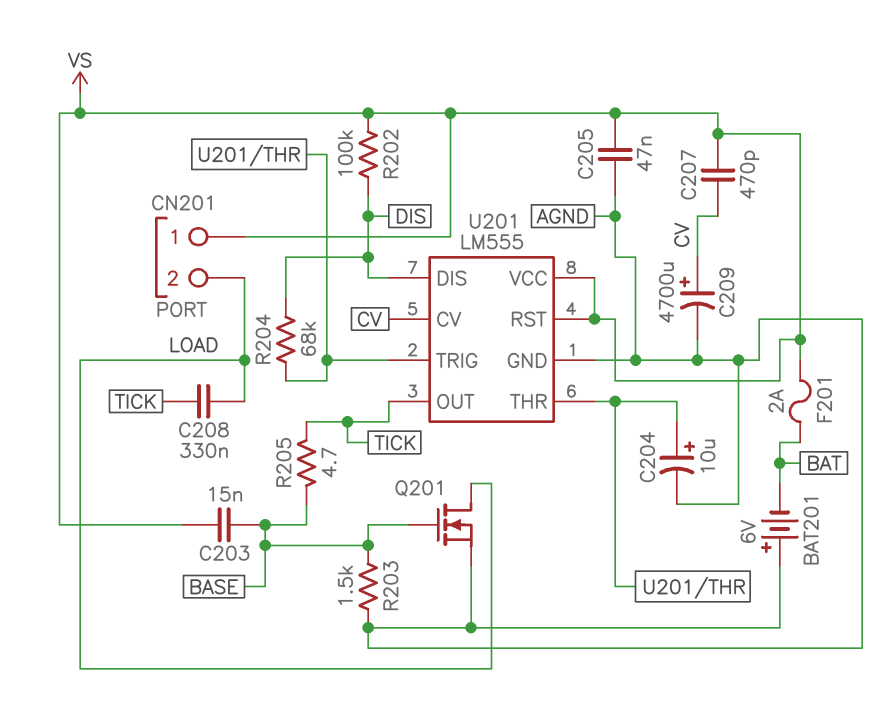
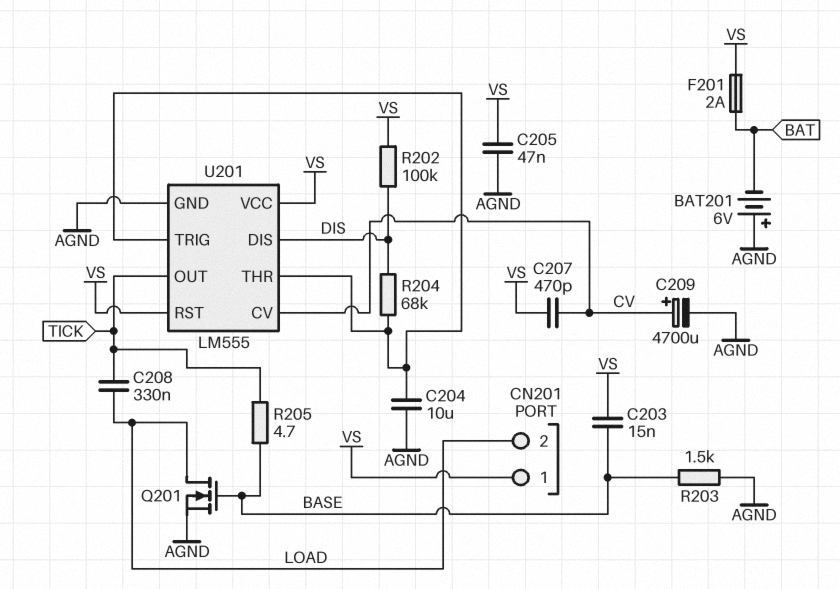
C204: 10uF (plus U201/THR, minus AGND) -> 10uF (AGND, U201/THR)

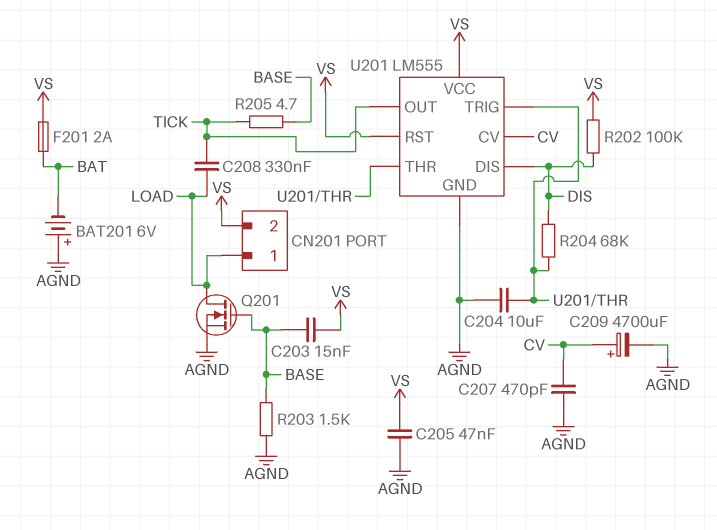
C207: 470pF (CV, VS) -> 470pF (AGND, CV)
CN201 pin 1: VS -> LOAD
CN201 pin 2: LOAD -> VS

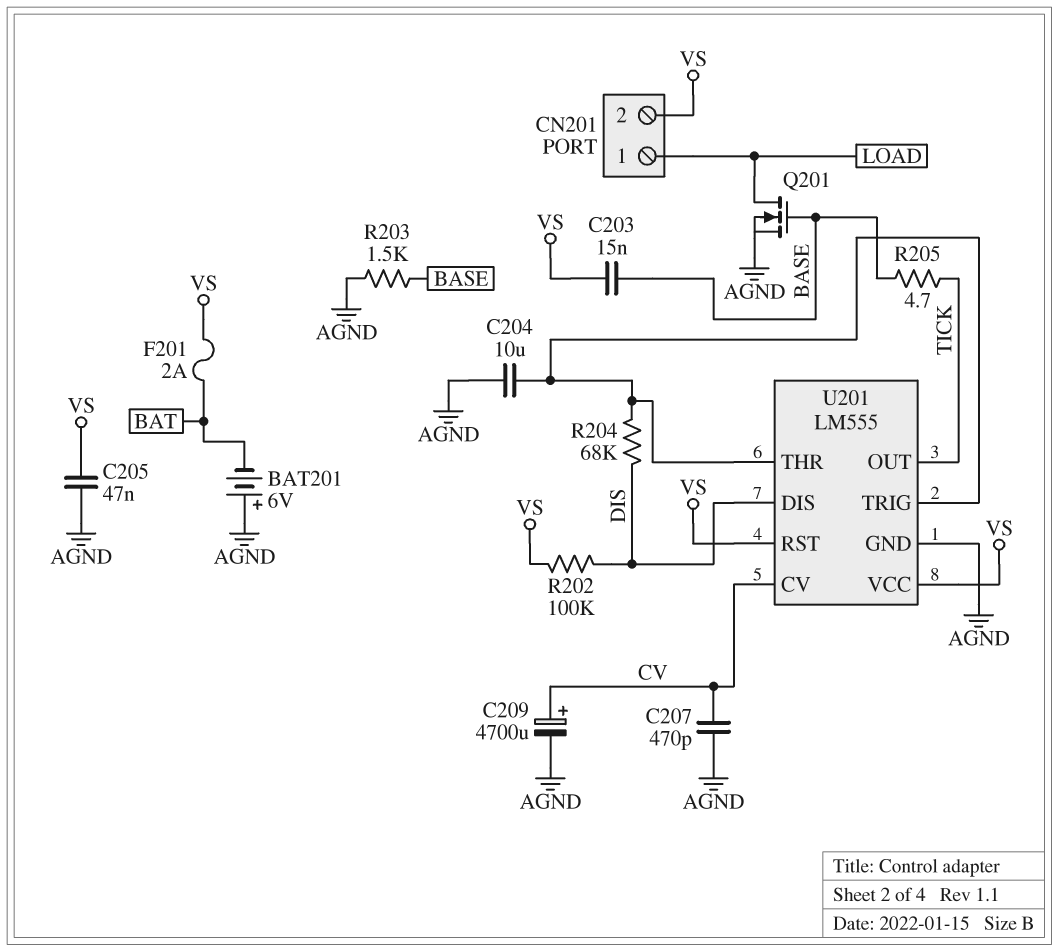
C208: 330nF (LOAD, TICK) -> none

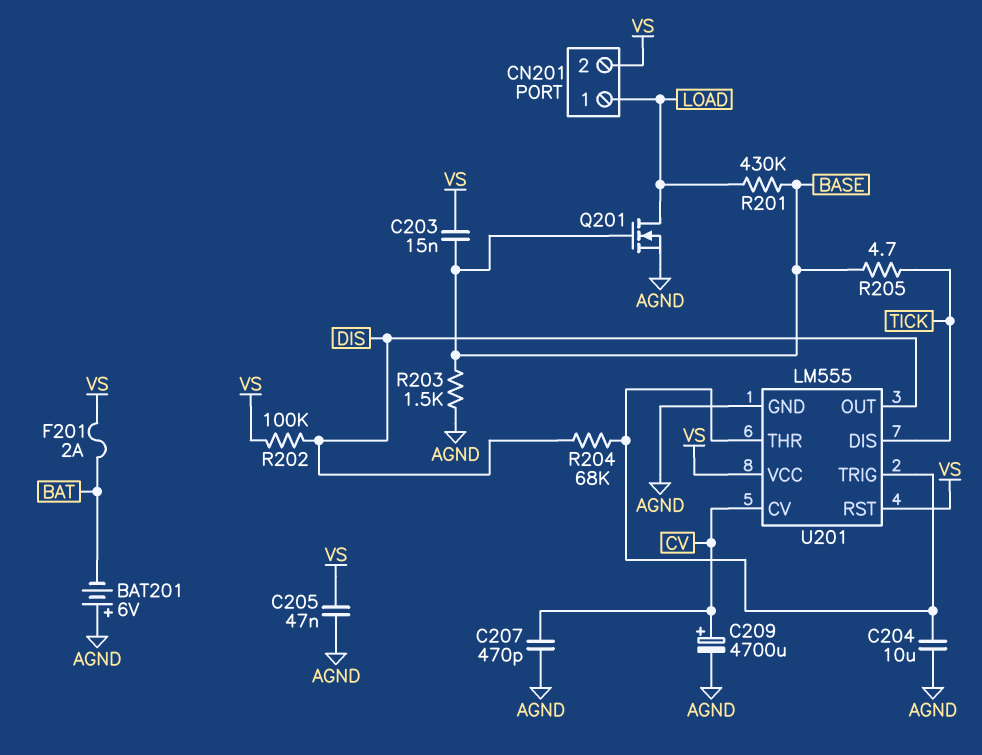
R201: none -> 430k (BASE, LOAD)
U201 pin DIS: DIS -> TICK
U201 pin OUT: TICK -> DIS

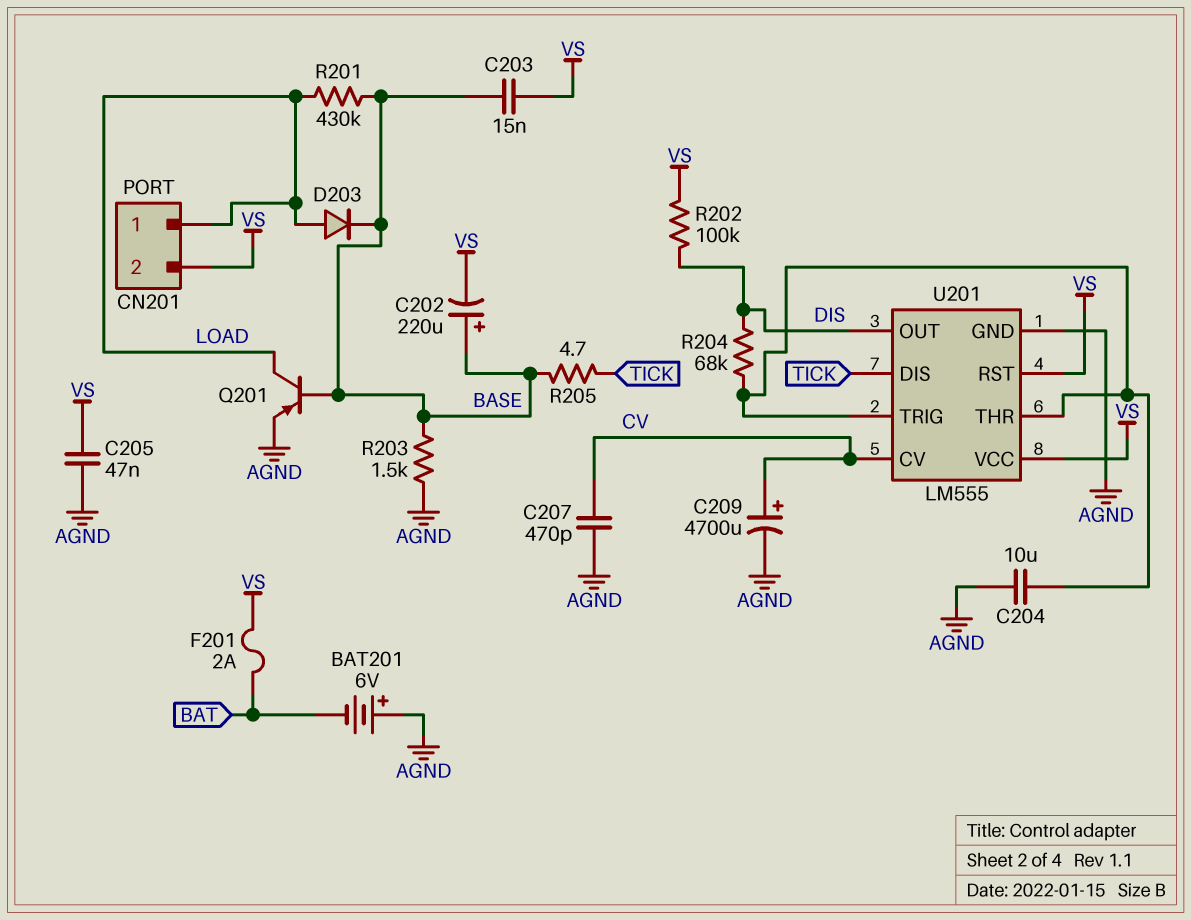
C202: none -> 220uF (plus BASE, minus VS)
D203: none -> diode (A LOAD, K BASE)
Q201: NMOS (G BASE, D LOAD, S AGND) -> PNP (B BASE, C LOAD, E AGND)

